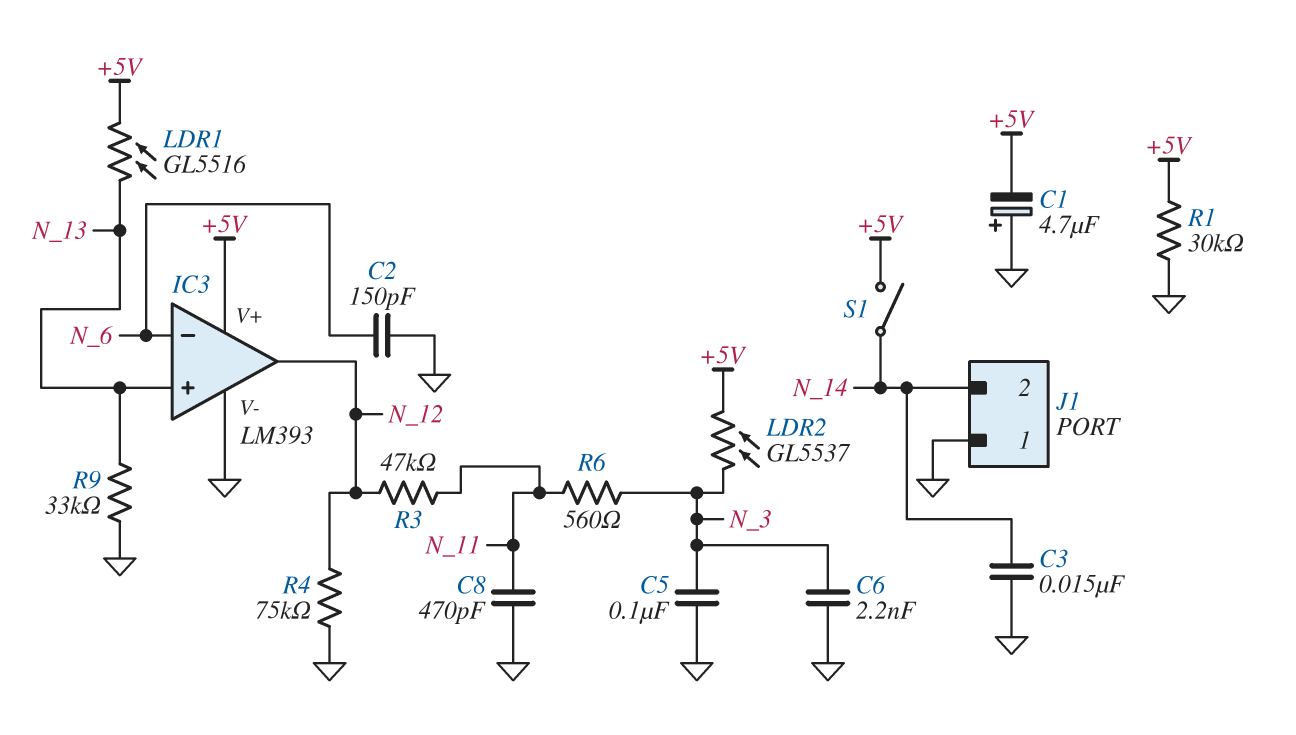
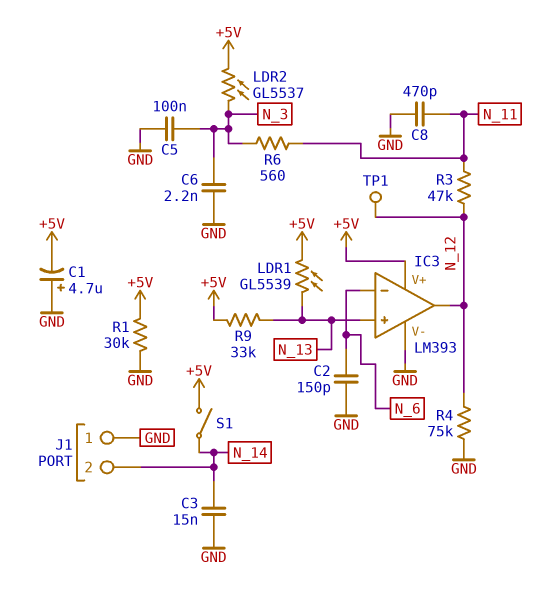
LDR1: GL5516 (+5V, N_13) -> GL5539 (+5V, N_13)
R9: 33k (GND, N_13) -> 33k (+5V, N_13)
TP1: none -> test point (N_12)

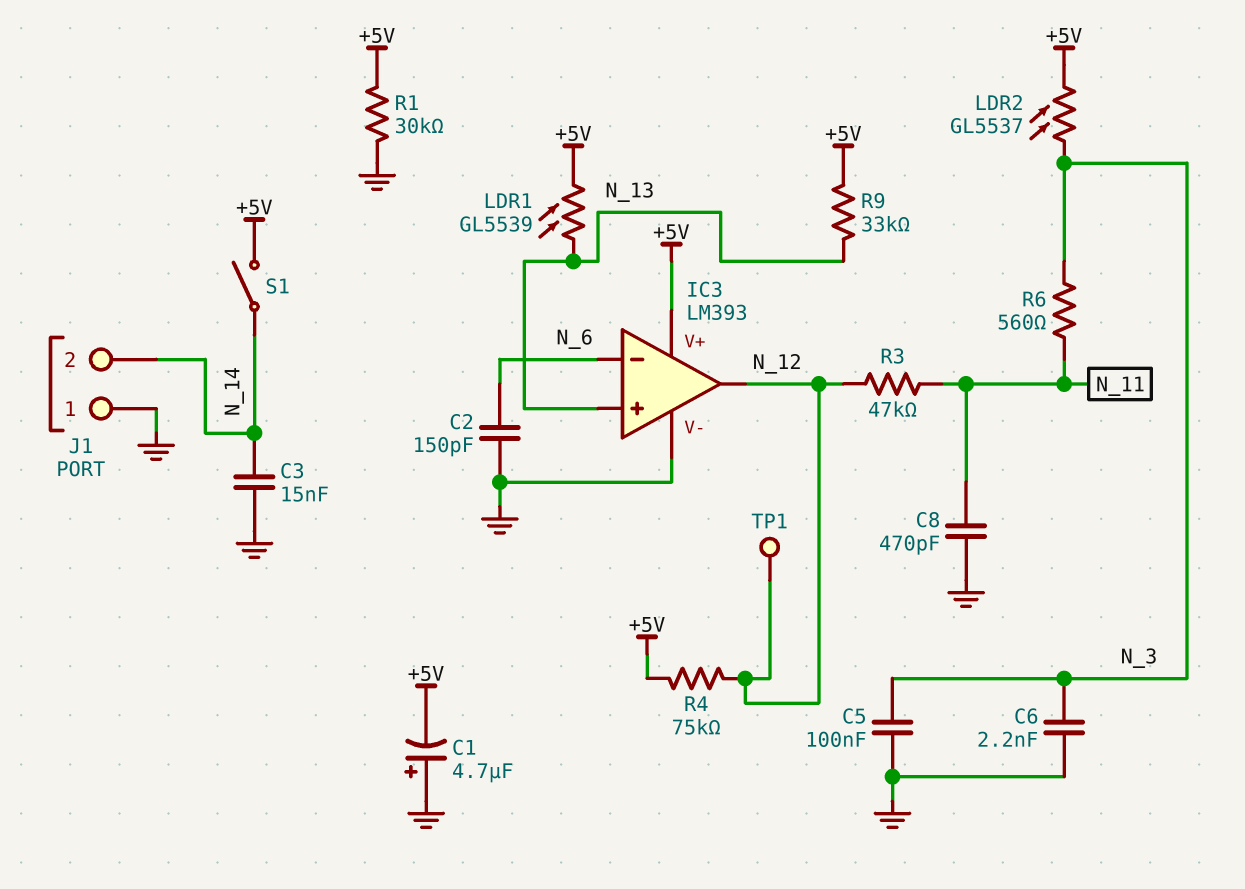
R4: 75k (GND, N_12) -> 75k (+5V, N_12)

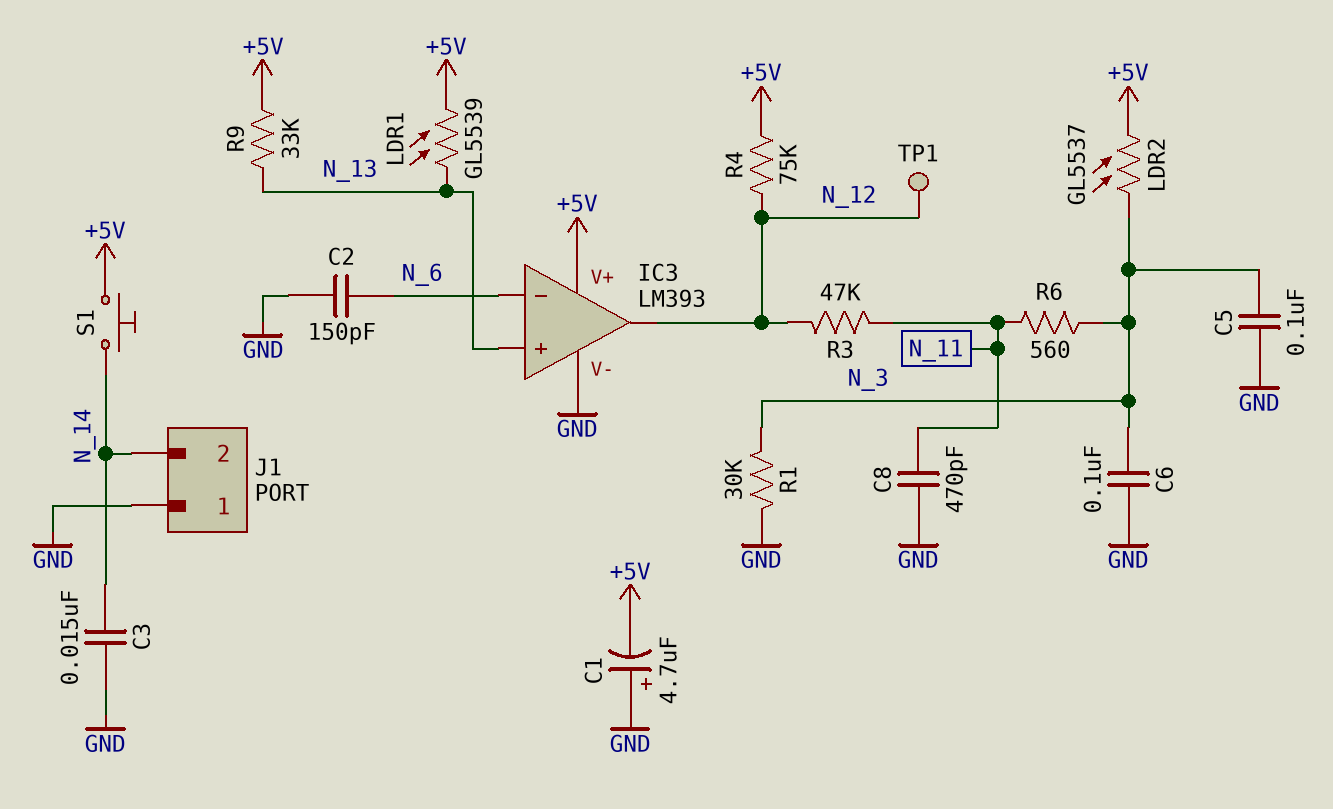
C6: 2.2nF (GND, N_3) -> 100nF (GND, N_3)
R1: 30k (+5V, GND) -> 30k (GND, N_3)
S1: switch (+5V, N_14) -> button (+5V, N_14)

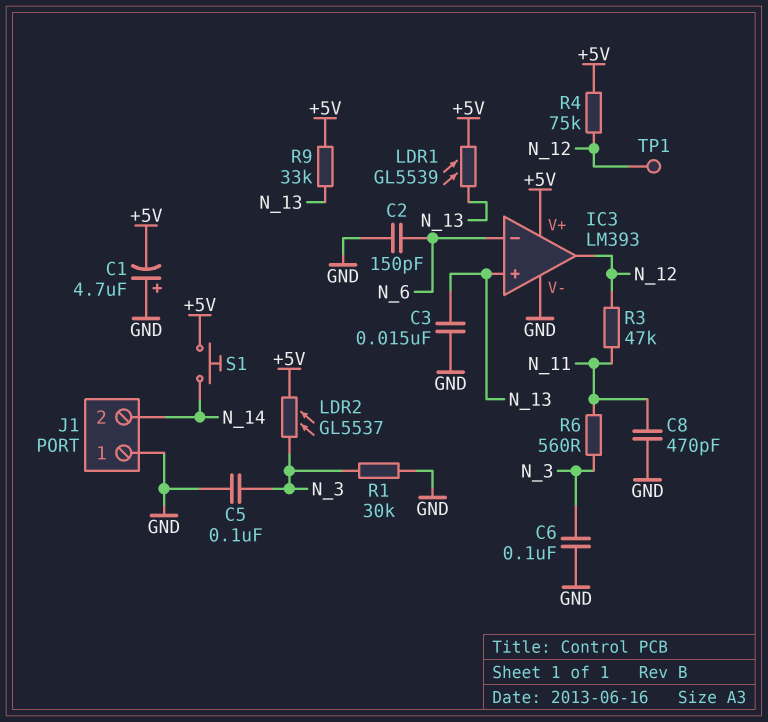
C3: 15nF (GND, N_14) -> 15nF (GND, N_13)

